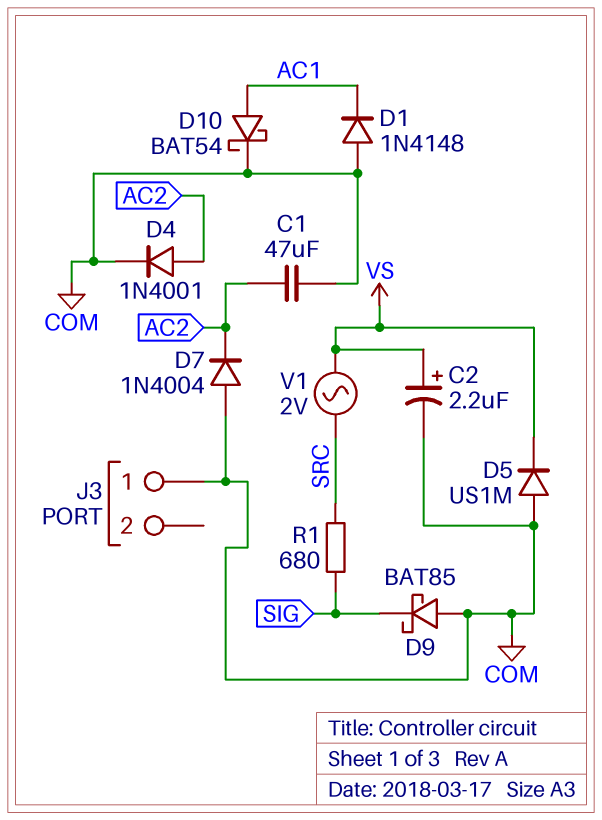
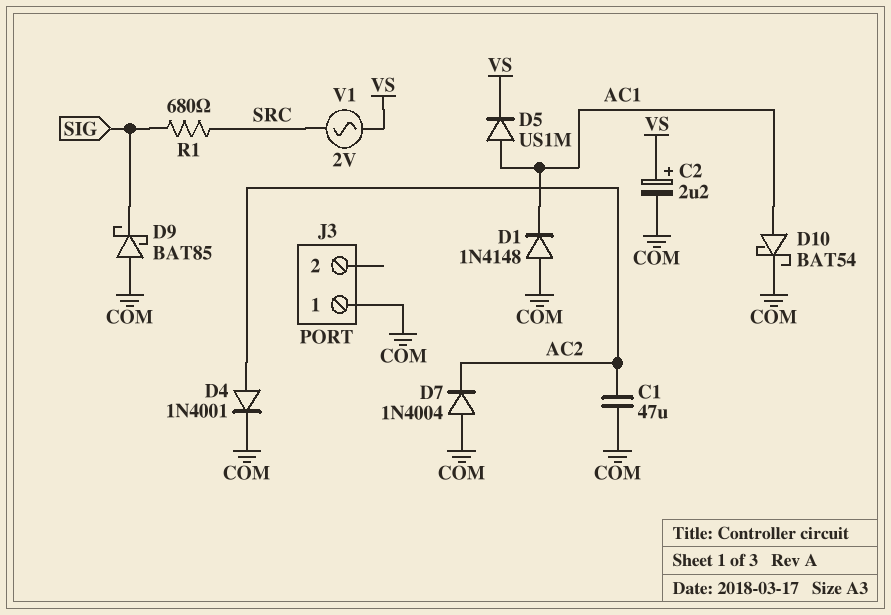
D5: diode US1M (A COM, K VS) -> diode US1M (A AC1, K VS)

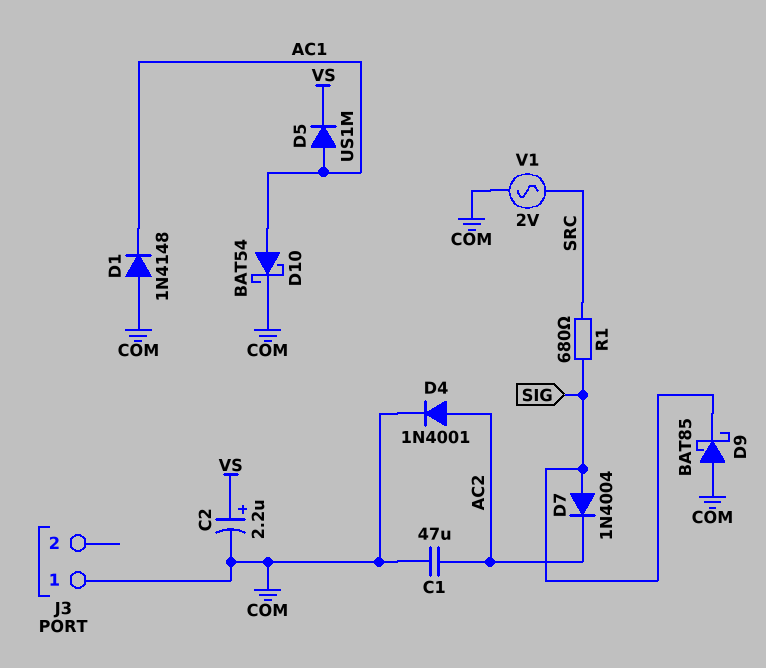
D7: diode 1N4004 (A COM, K AC2) -> diode 1N4004 (A SIG, K AC2)
V1: AC 2V (SRC, VS) -> AC 2V (COM, SRC)

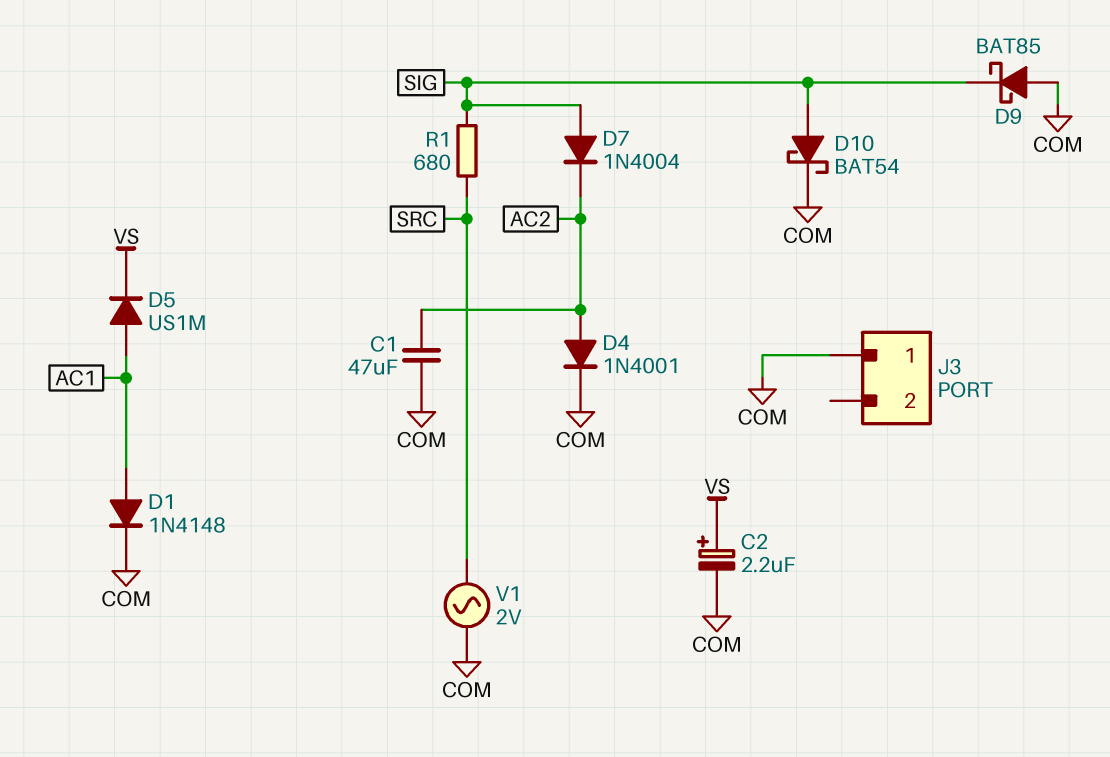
D1: diode 1N4148 (A COM, K AC1) -> diode 1N4148 (A AC1, K COM)
D10: schottky BAT54 (A AC1, K COM) -> schottky BAT54 (A SIG, K COM)

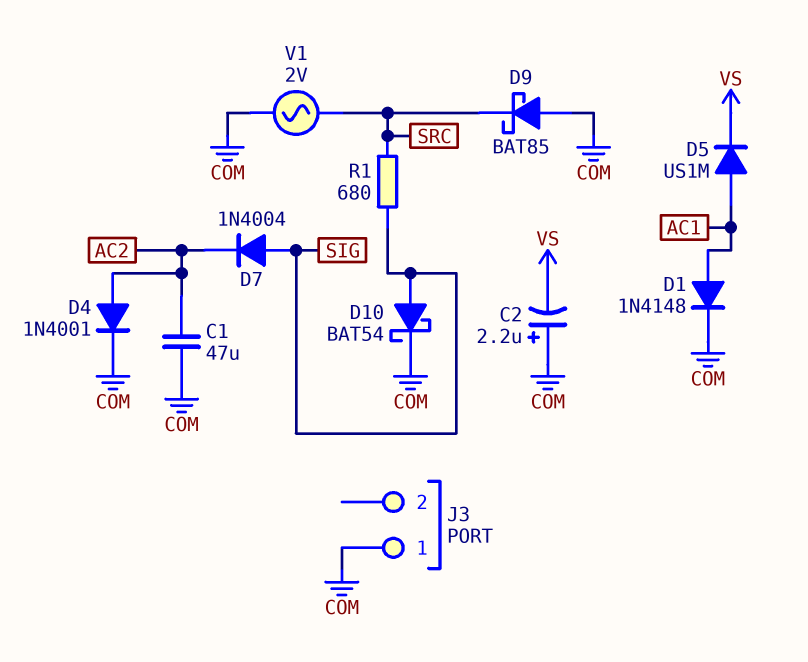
C2: 2.2uF (plus VS, minus COM) -> 2.2uF (plus COM, minus VS)
D9: schottky BAT85 (A COM, K SIG) -> schottky BAT85 (A COM, K SRC)

